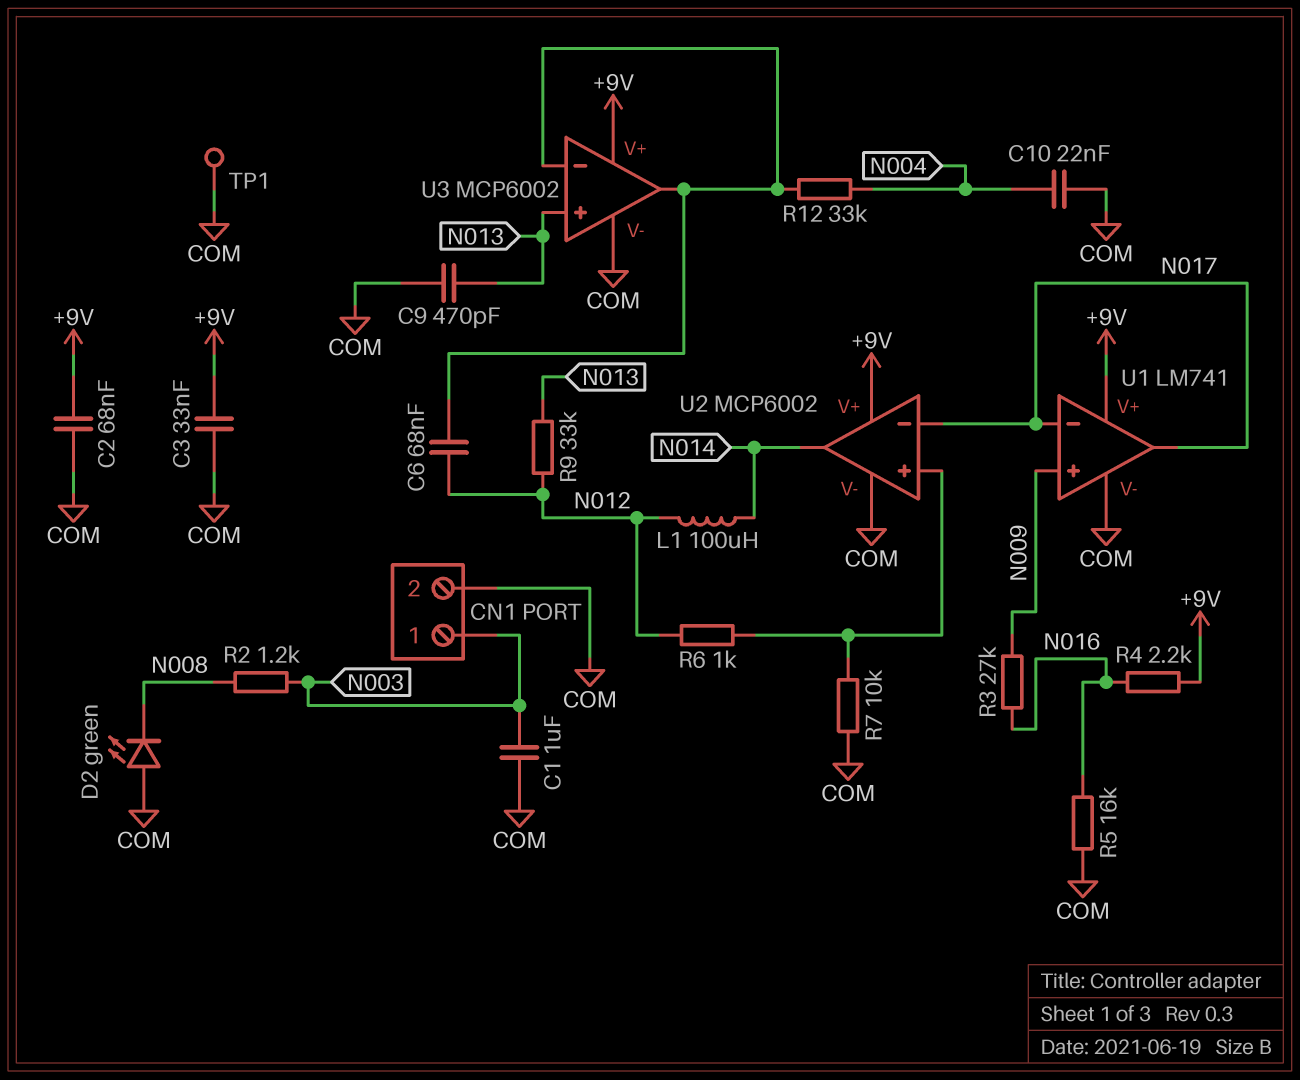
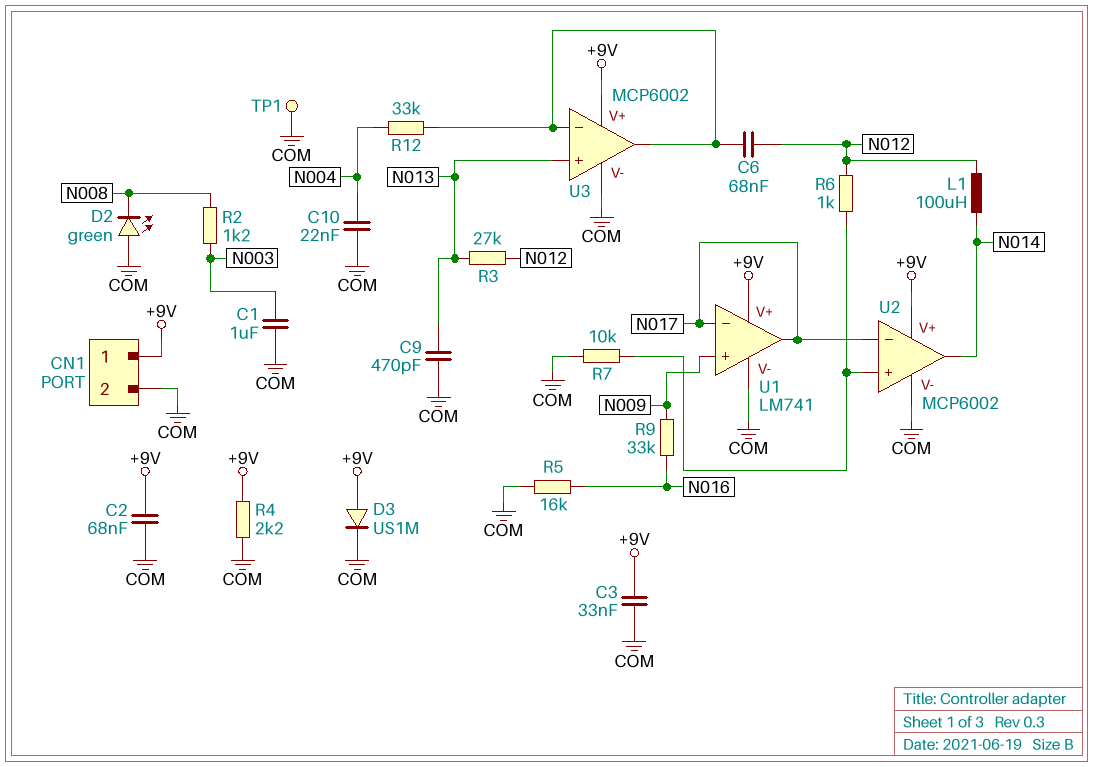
CN1 pin 1: N003 -> +9V
D3: none -> diode US1M (A +9V, K COM)
R3: 27k (N009, N016) -> 27k (N012, N013)
R4: 2.2k (+9V, N016) -> 2.2k (+9V, COM)
R9: 33k (N012, N013) -> 33k (N009, N016)

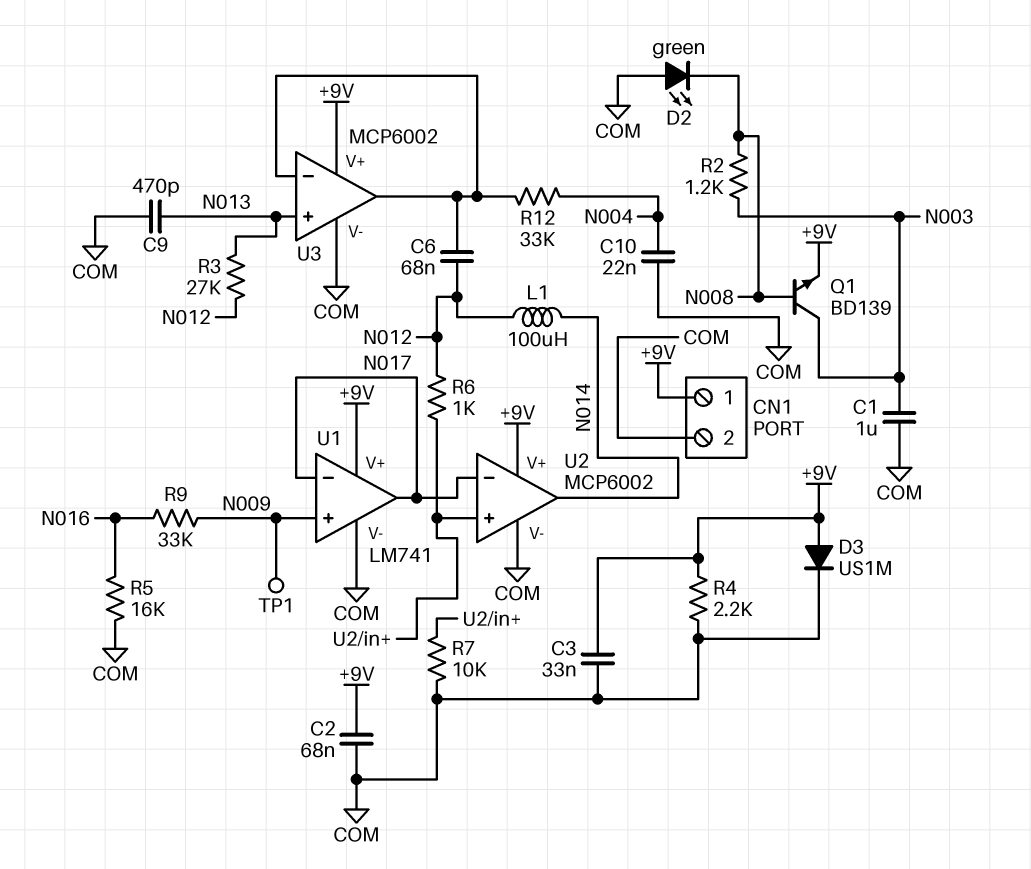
Q1: none -> NPN BD139 (B N008, C N003, E +9V)
TP1: test point (COM) -> test point (N009)

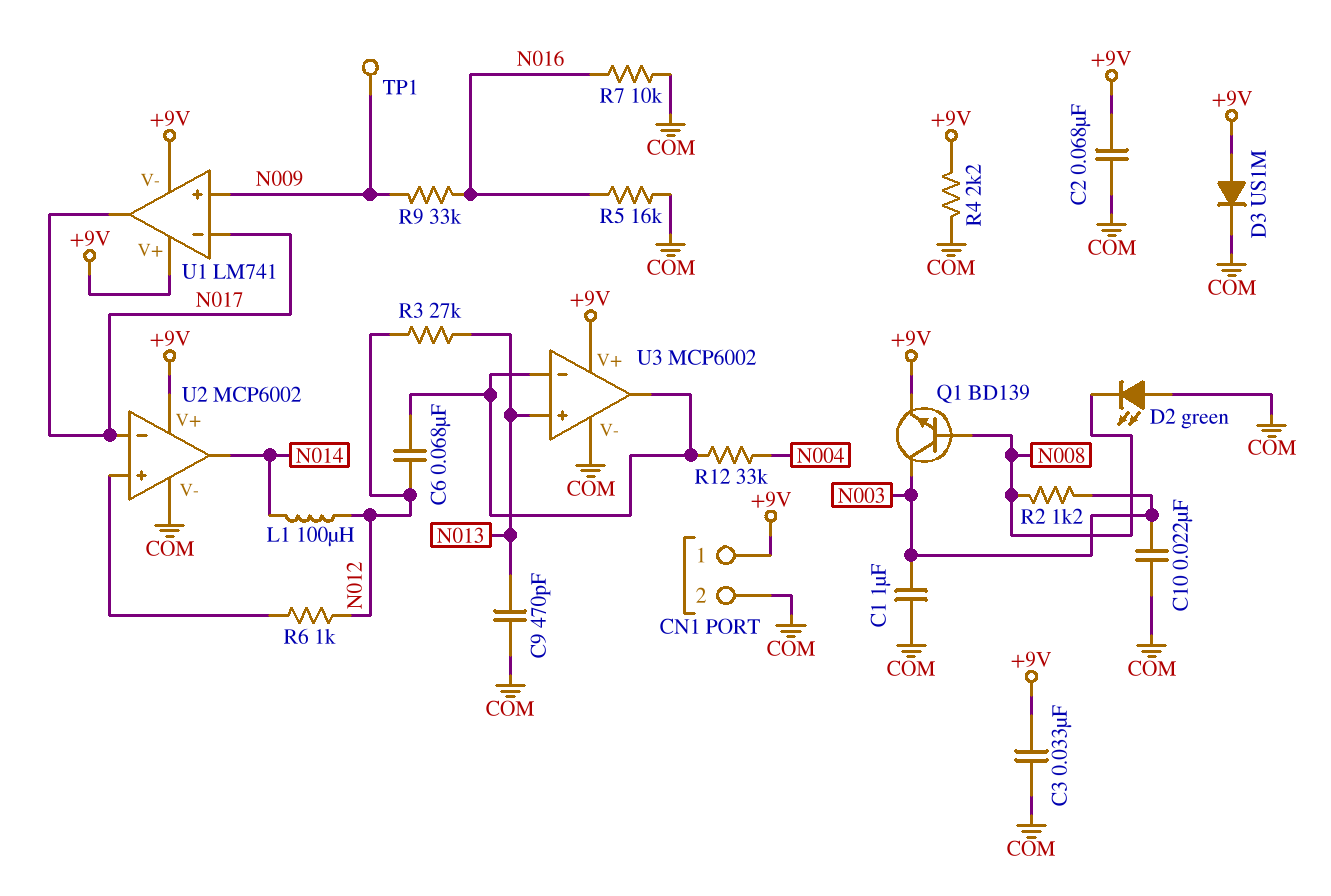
C10: 22nF (COM, N004) -> 22nF (COM, N003)
R7: 10k (COM, U2/in+) -> 10k (COM, N016)
U1 pin V-: COM -> +9V

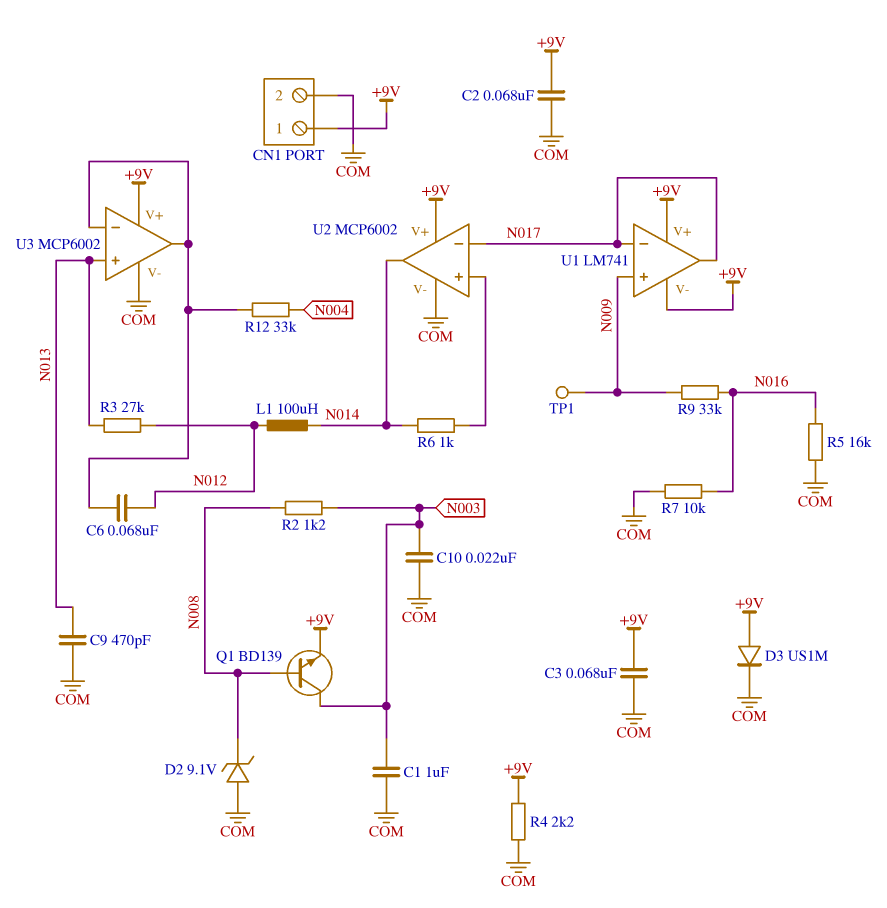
C3: 33nF (+9V, COM) -> 68nF (+9V, COM)
D2: LED green (A COM, K N008) -> zener 9.1V (A COM, K N008)
R6: 1k (N012, U2/in+) -> 1k (N014, U2/in+)

